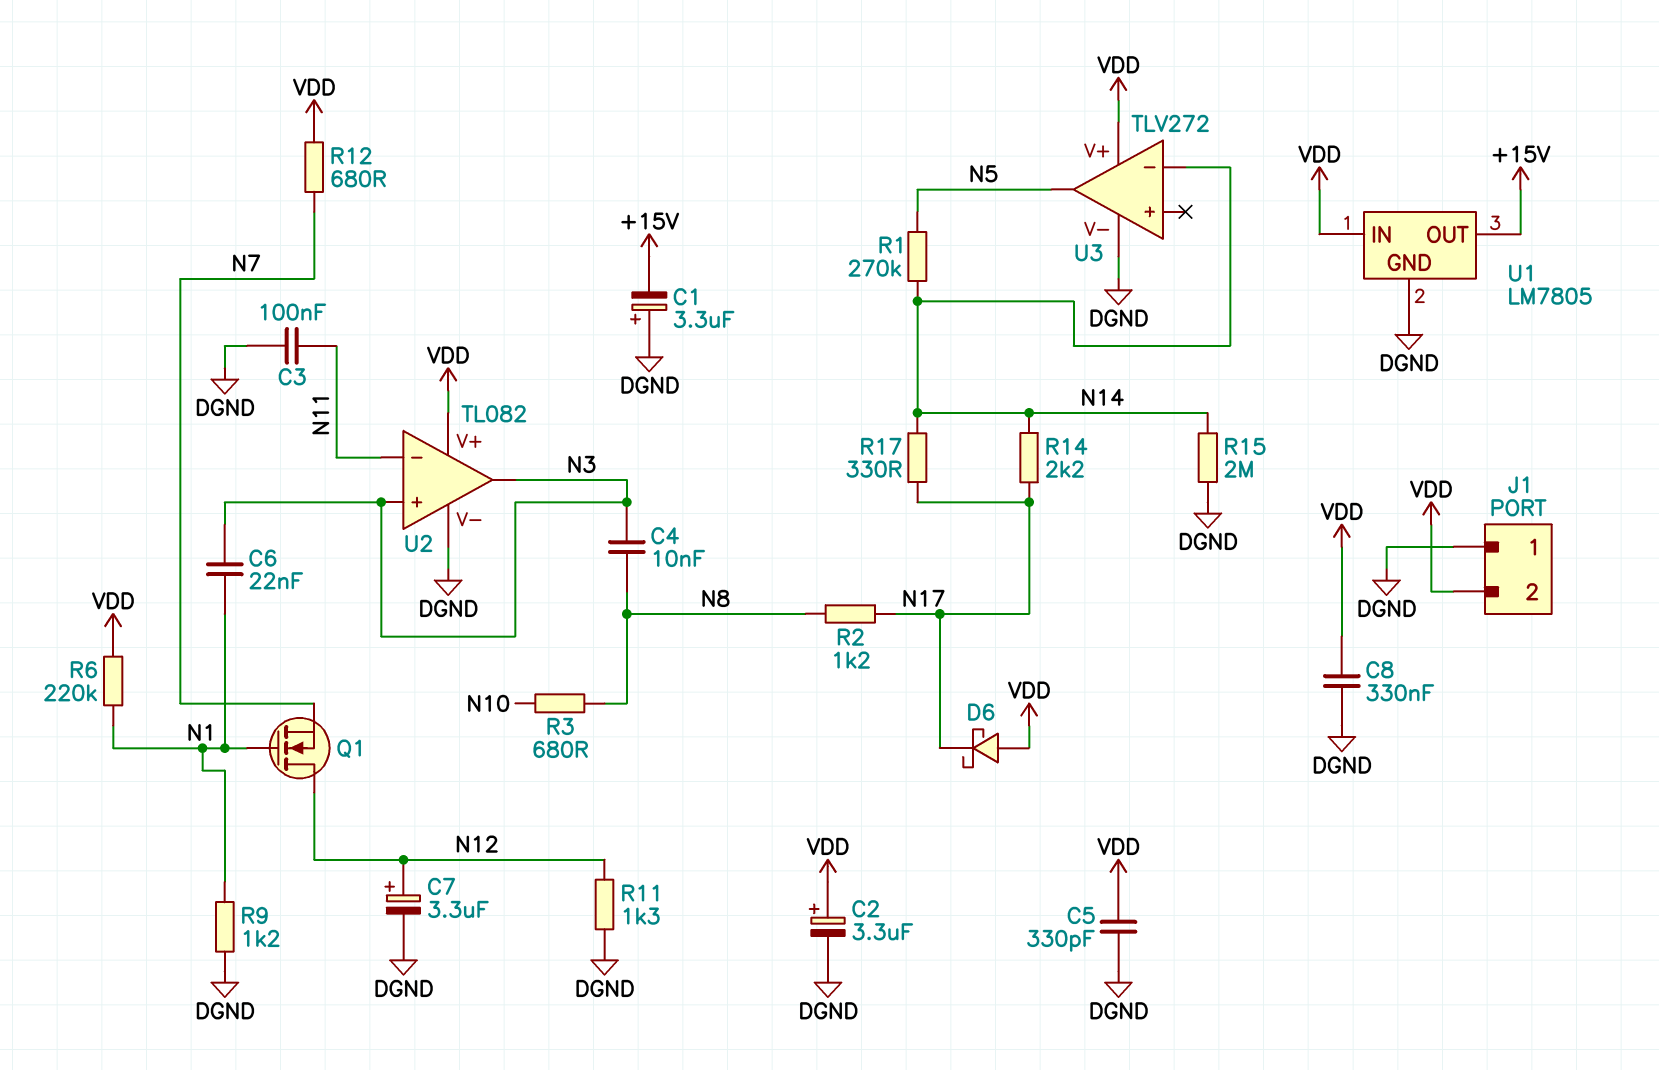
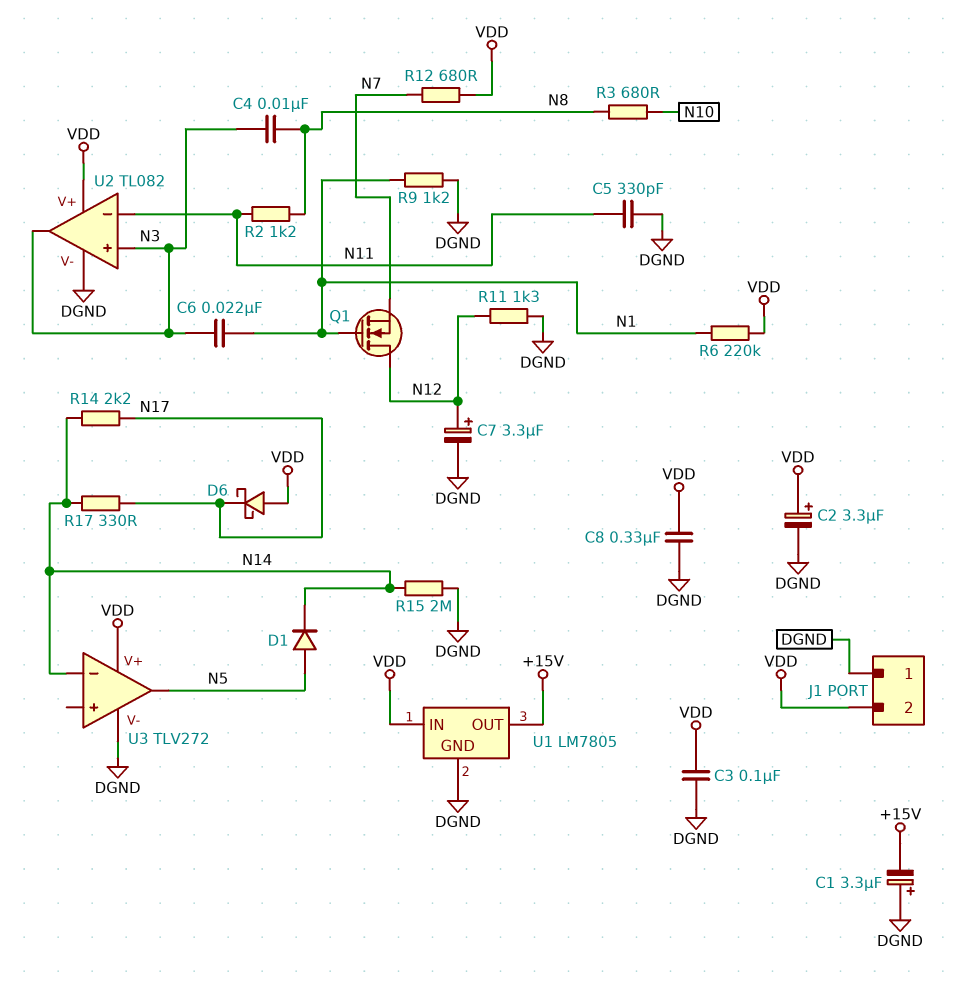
C3: 100nF (DGND, N11) -> 100nF (DGND, VDD)
C5: 330pF (DGND, VDD) -> 330pF (DGND, N11)
D1: none -> diode (A N5, K N14)
R1: 270k (N5, N14) -> none
R2: 1.2k (N8, N17) -> 1.2k (N8, N11)

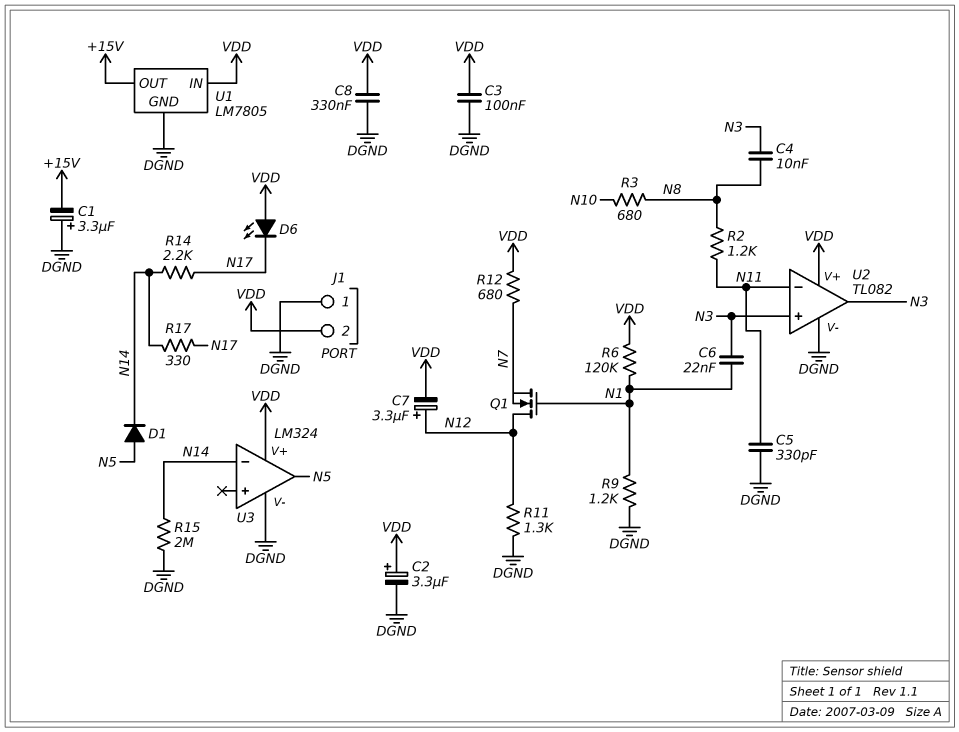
C7: 3.3uF (plus N12, minus DGND) -> 3.3uF (plus N12, minus VDD)
D6: schottky (A VDD, K N17) -> LED (A VDD, K N17)
R6: 220k (N1, VDD) -> 120k (N1, VDD)
U3: TLV272 -> LM324

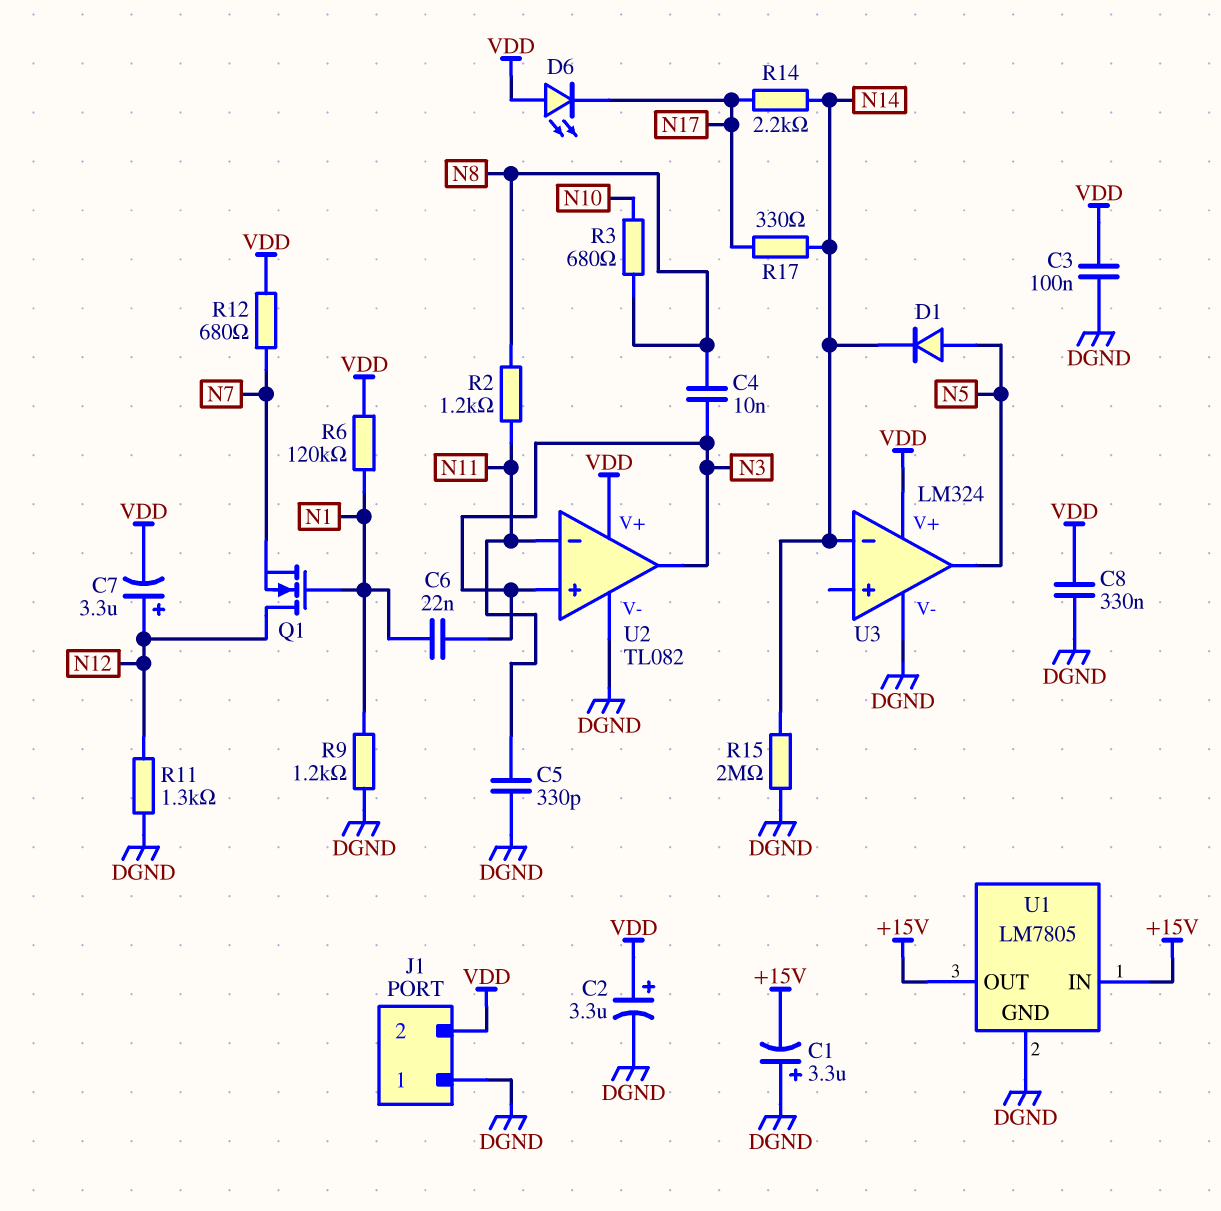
U1 pin IN: VDD -> +15V

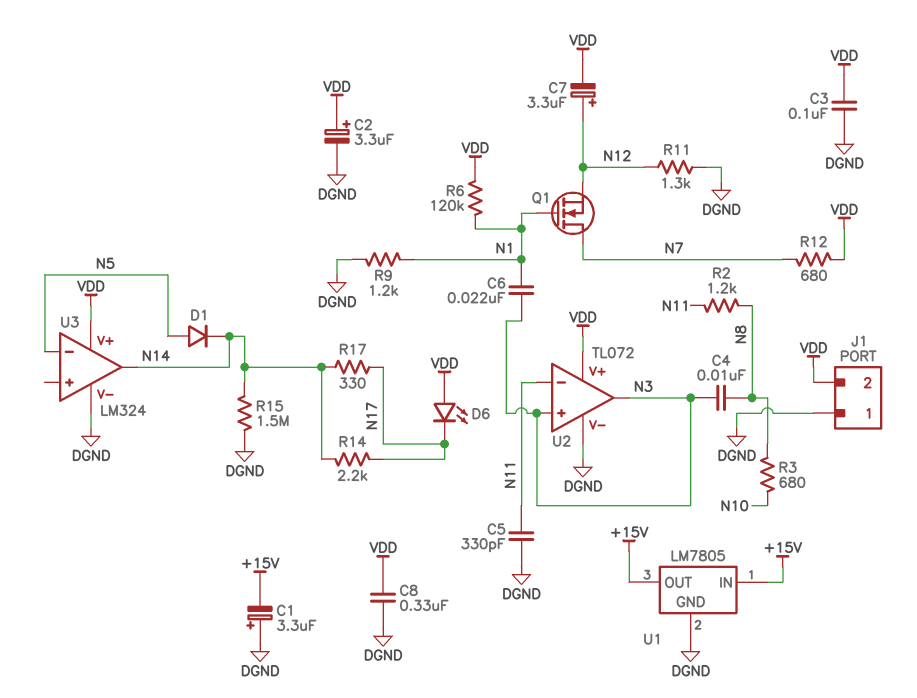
Q1: NMOS (G N1, D N12, S N7) -> NMOS (G N1, D N7, S N12)
R15: 2M (DGND, N14) -> 1.5M (DGND, N14)
U2: TL082 -> TL072
U3 pin in-: N14 -> N5
U3 pin out: N5 -> N14

